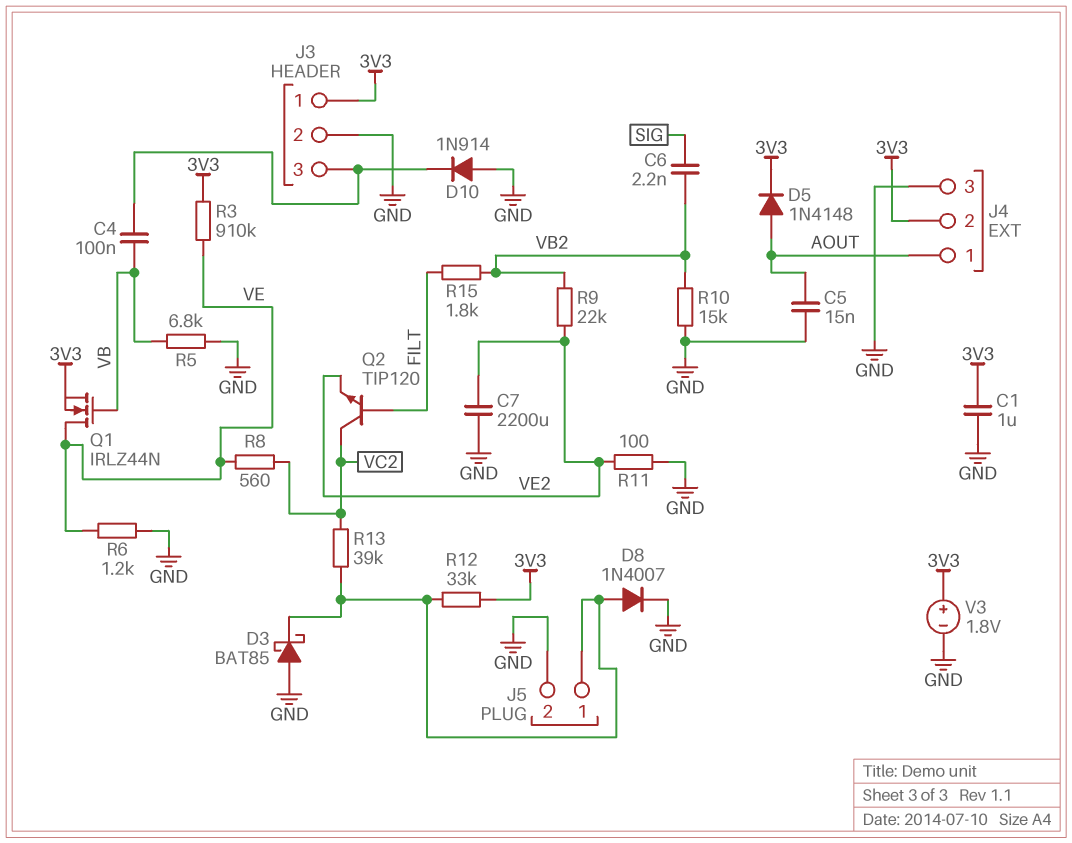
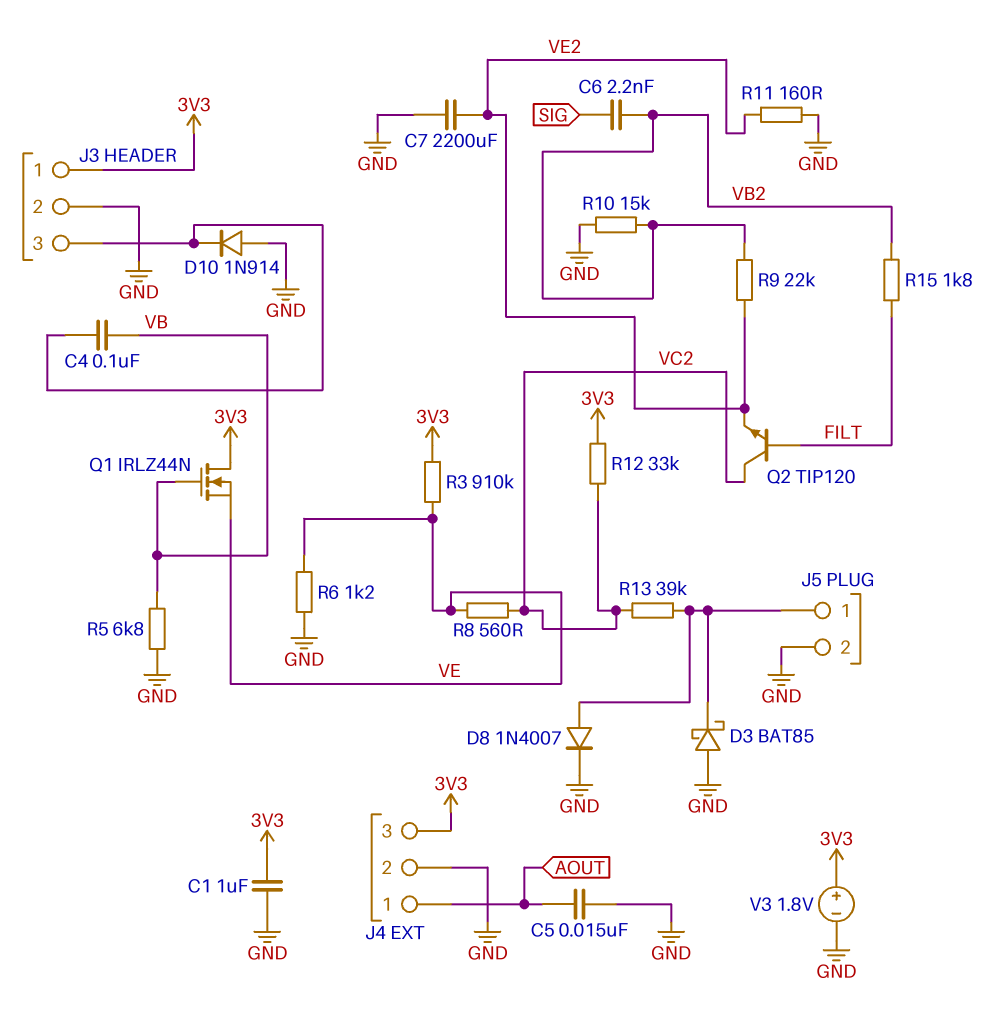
D5: diode 1N4148 (A AOUT, K 3V3) -> none
J4 pin 2: 3V3 -> GND
J4 pin 3: GND -> 3V3
Q1: NMOS IRLZ44N (G VB, D VE, S 3V3) -> NMOS IRLZ44N (G VB, D 3V3, S VE)
R11: 100 (GND, VE2) -> 160 (GND, VE2)
R12: 33k (3V3, J5/1) -> 33k (3V3, VC2)

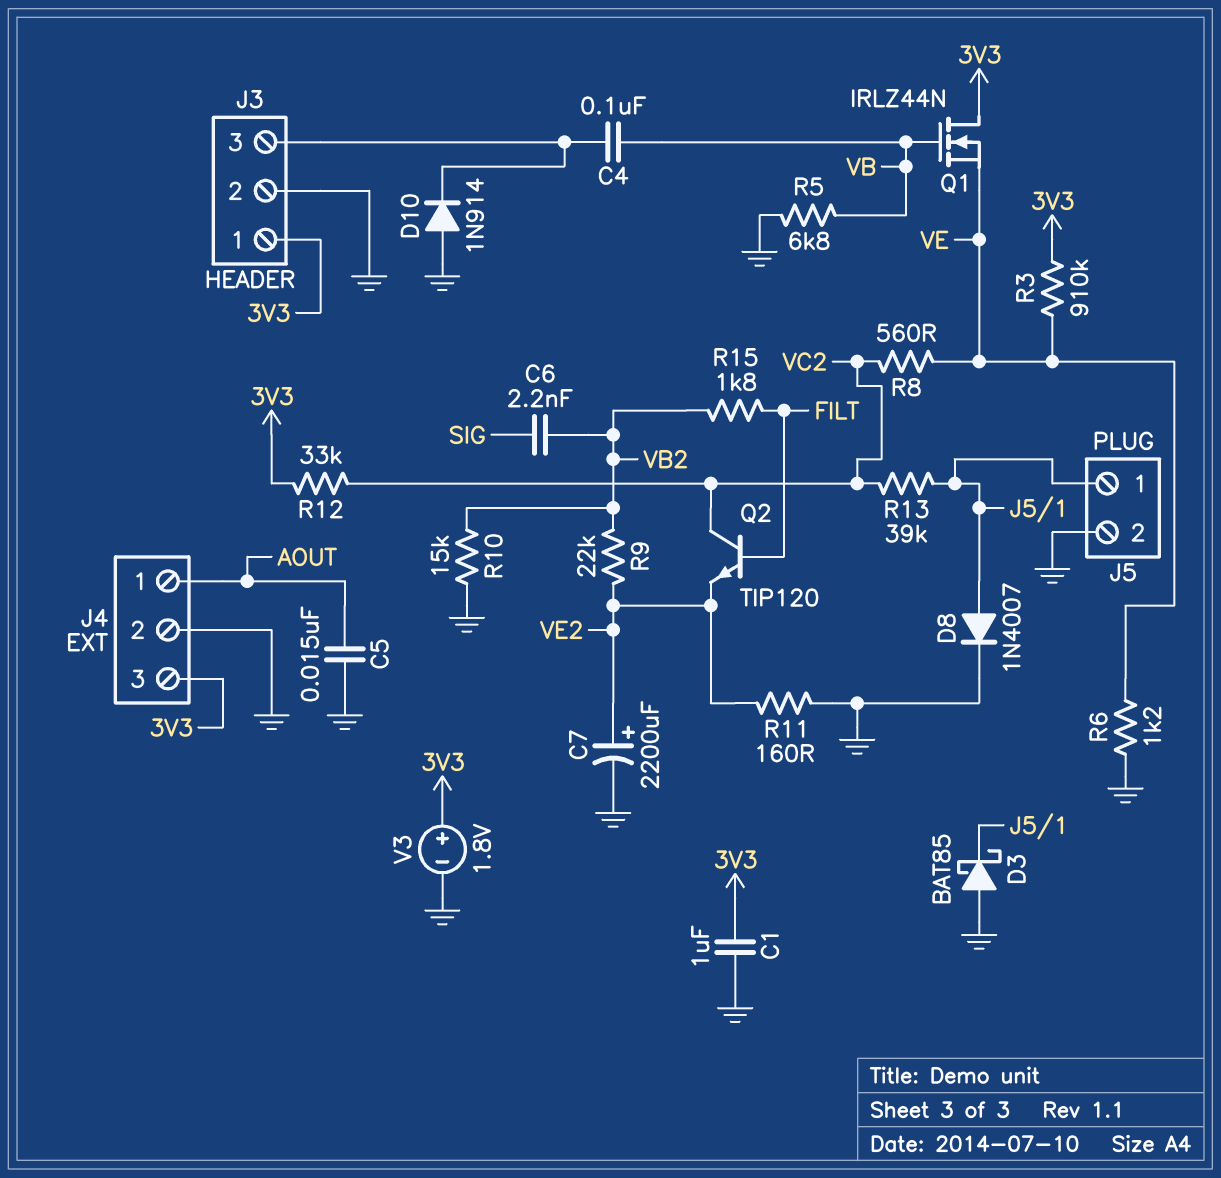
C7: 2200uF (GND, VE2) -> 2200uF (plus VE2, minus GND)

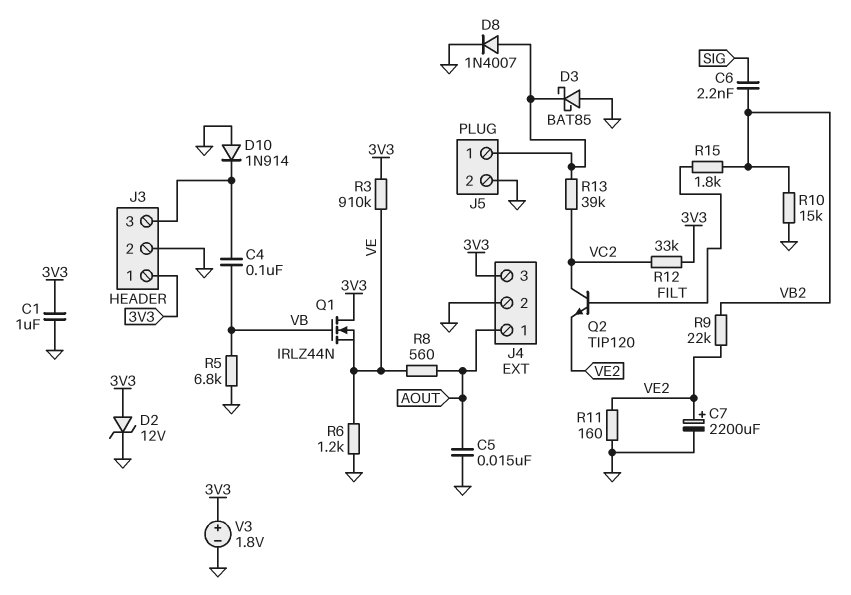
D2: none -> zener 12V (A 3V3, K GND)
R8: 560 (VC2, VE) -> 560 (AOUT, VE)

